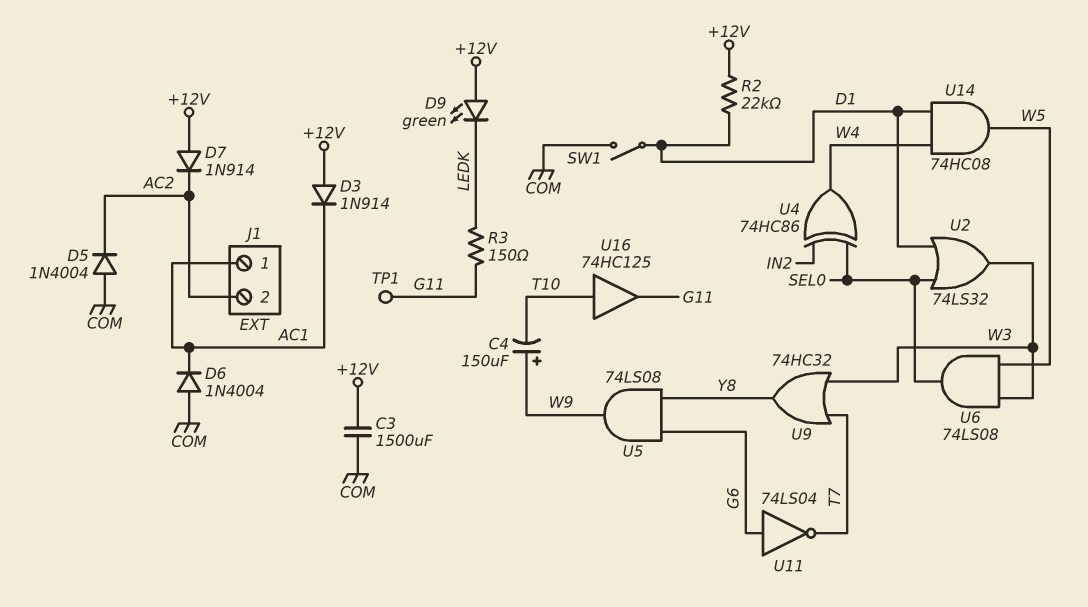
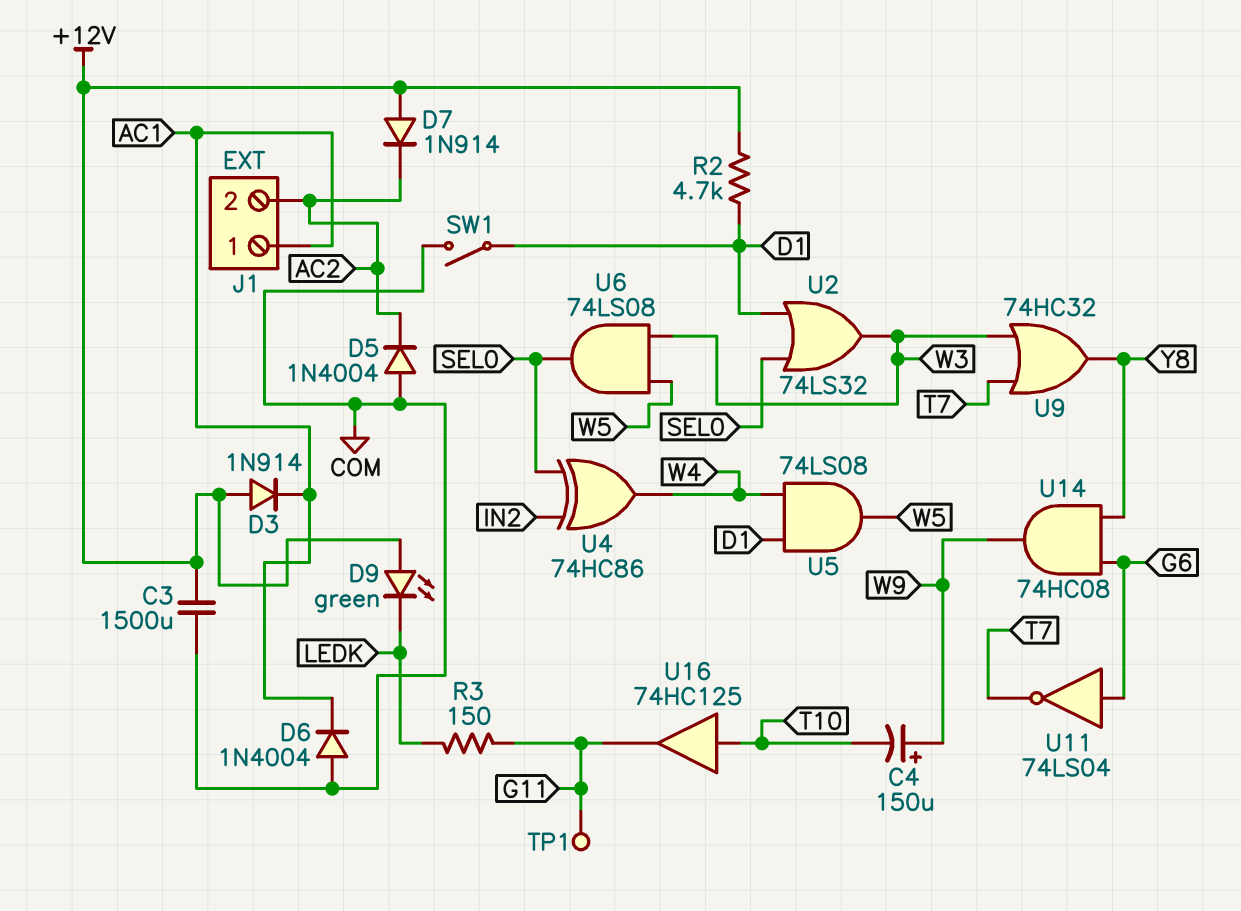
R2: 22k (+12V, D1) -> 4.7k (+12V, D1)
U5: AND 74LS08 (in G6, in Y8, out W9) -> AND 74LS08 (in D1, in W4, out W5)
U14: AND 74HC08 (in D1, in W4, out W5) -> AND 74HC08 (in G6, in Y8, out W9)

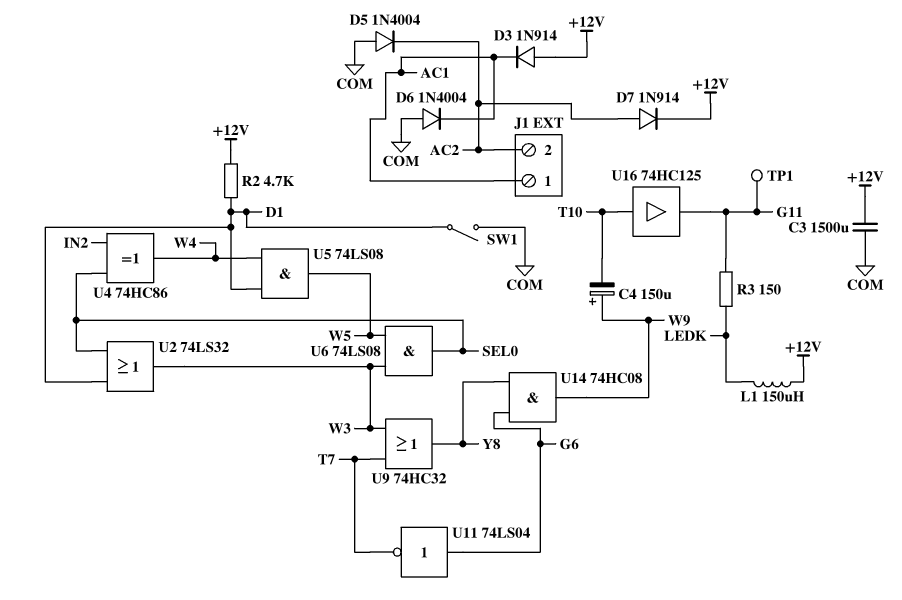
D7: diode 1N914 (A +12V, K AC2) -> diode 1N914 (A AC2, K +12V)
D9: LED green (A +12V, K LEDK) -> none
L1: none -> 150uH (+12V, LEDK)

